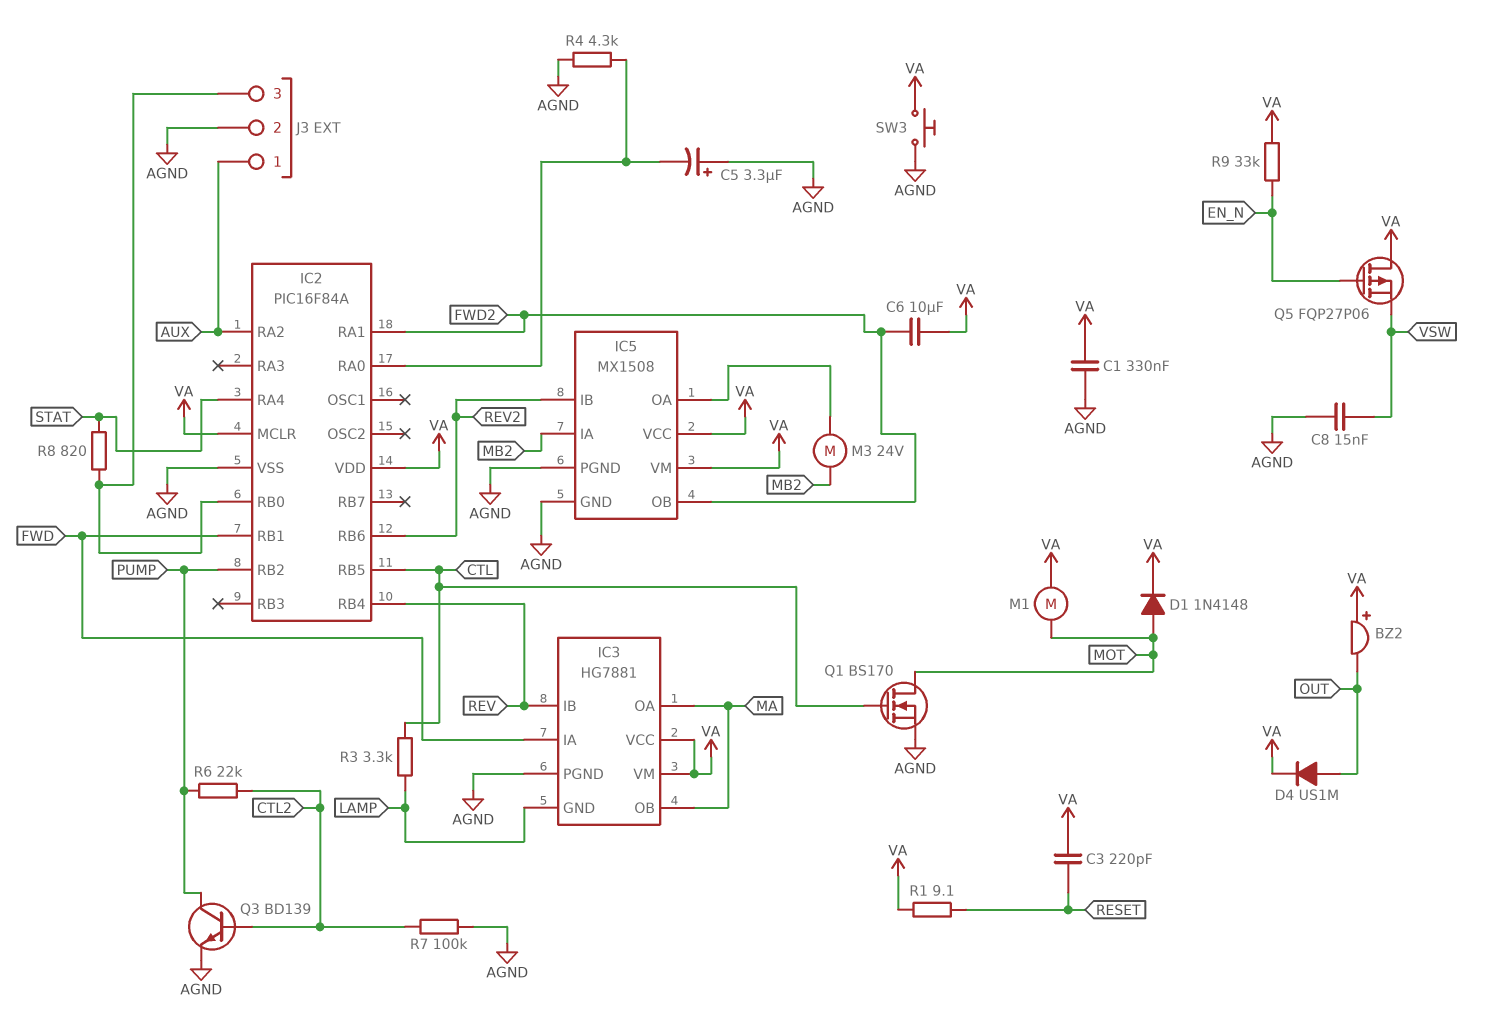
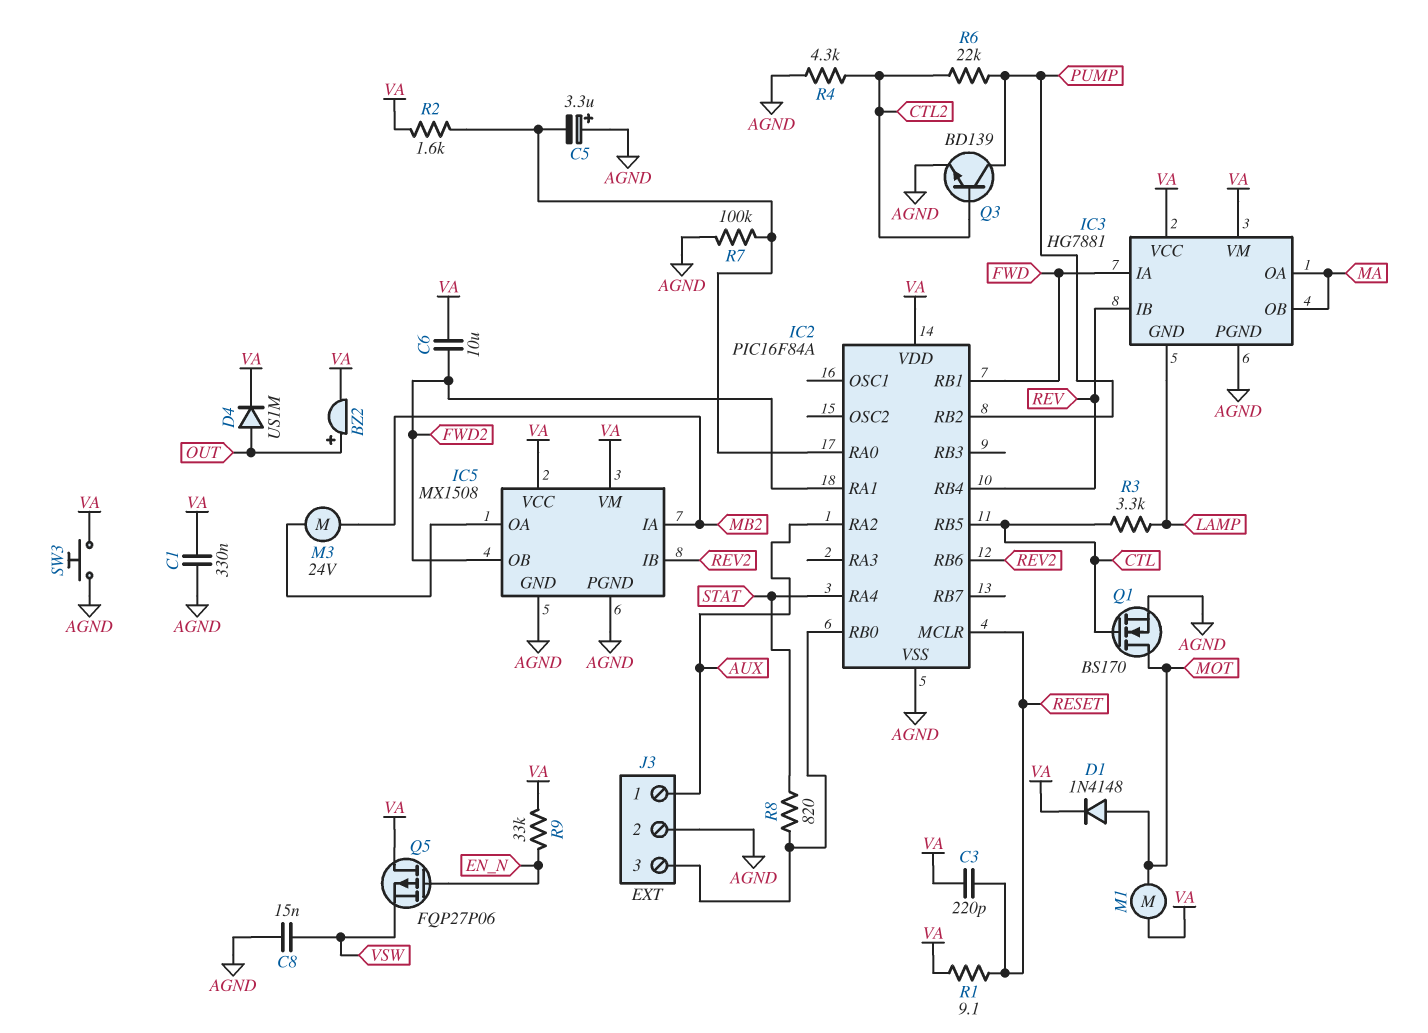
BZ2: buzzer (plus VA, minus OUT) -> buzzer (plus OUT, minus VA)
IC2 pin MCLR: VA -> RESET
R2: none -> 1.6k (IC2/RA0, VA)
R4: 4.3k (AGND, IC2/RA0) -> 4.3k (AGND, CTL2)
R7: 100k (AGND, CTL2) -> 100k (AGND, IC2/RA0)

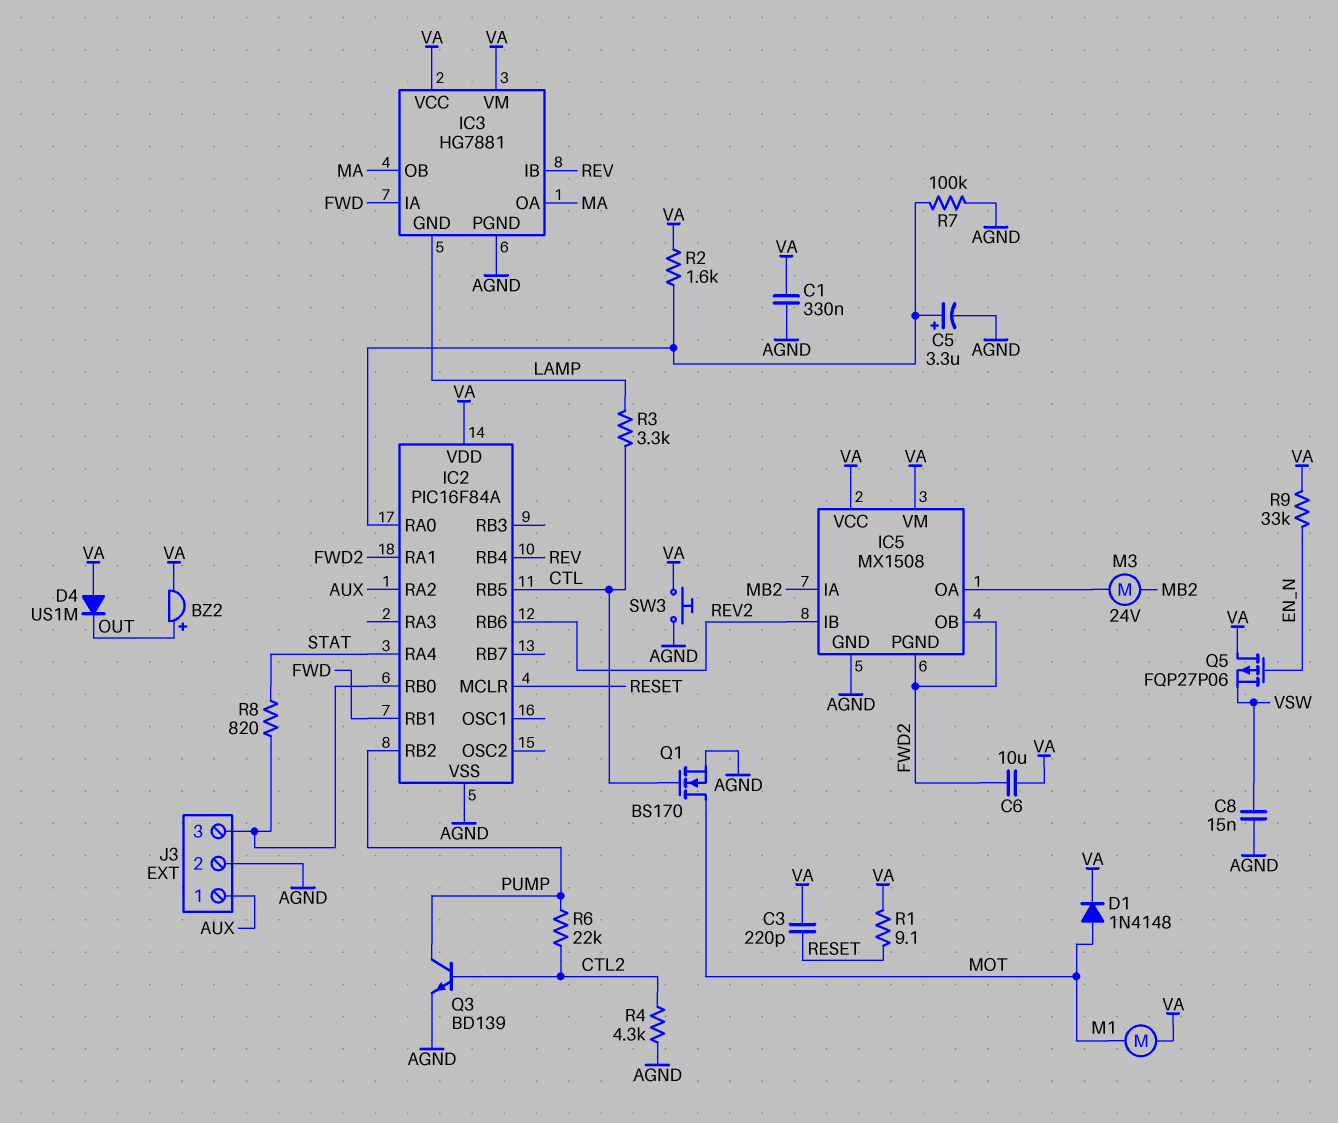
C5: 3.3uF (plus AGND, minus IC2/RA0) -> 3.3uF (plus IC2/RA0, minus AGND)
D4: diode US1M (A OUT, K VA) -> diode US1M (A VA, K OUT)
IC5 pin PGND: AGND -> FWD2

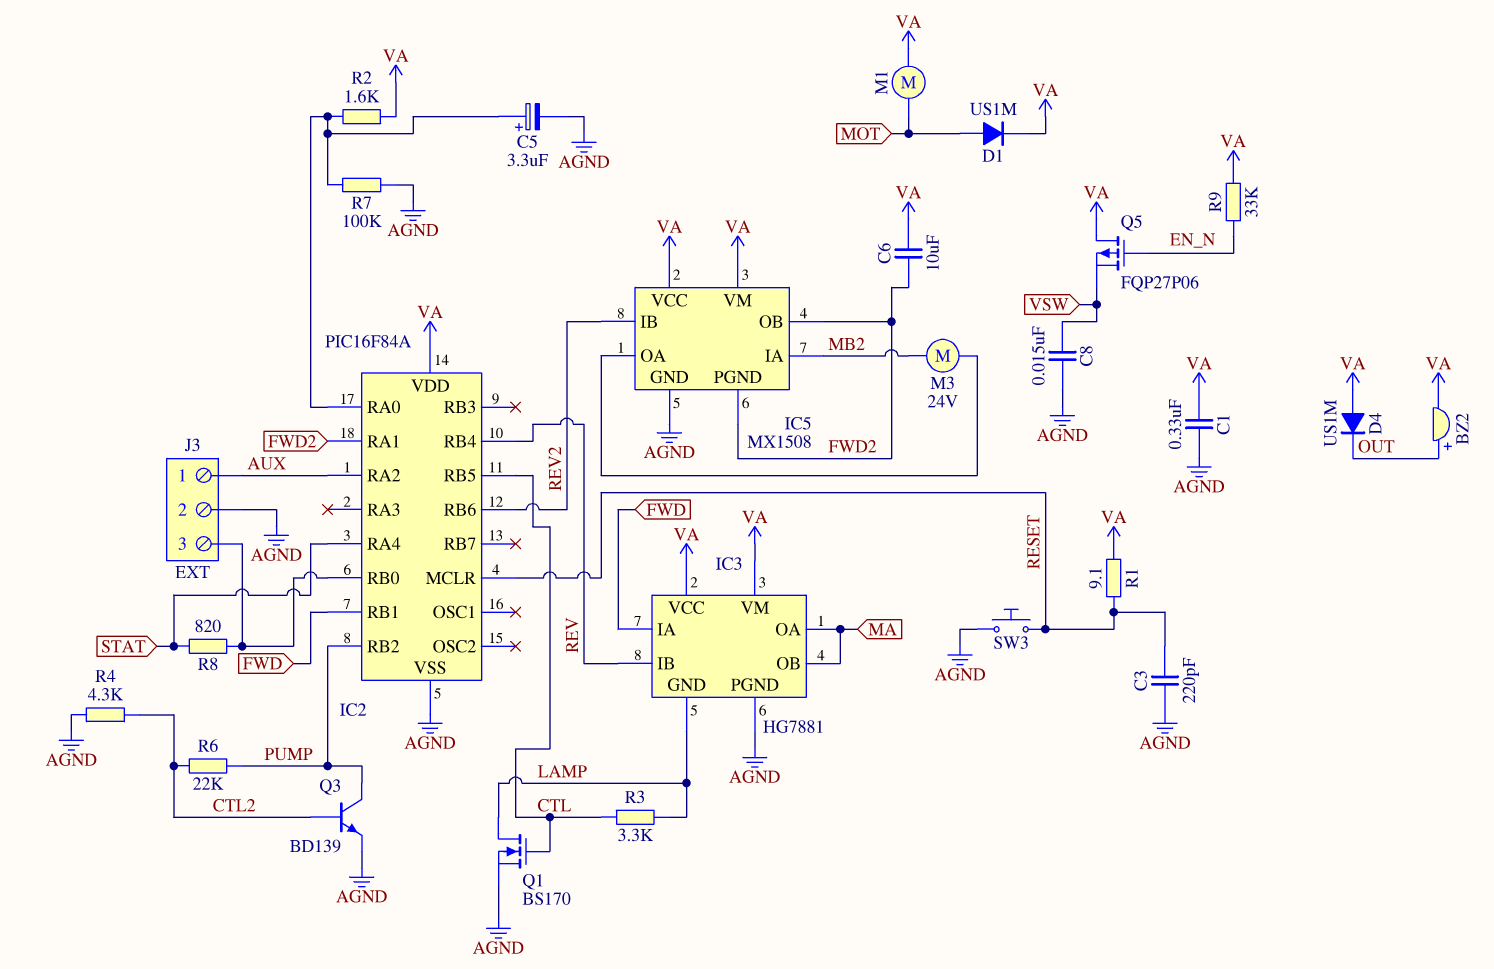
C3: 220pF (RESET, VA) -> 220pF (AGND, RESET)
D1: diode 1N4148 (A MOT, K VA) -> diode US1M (A MOT, K VA)
Q1: NMOS BS170 (G CTL, D MOT, S AGND) -> NMOS BS170 (G CTL, D LAMP, S AGND)
SW3: button (AGND, VA) -> button (AGND, RESET)

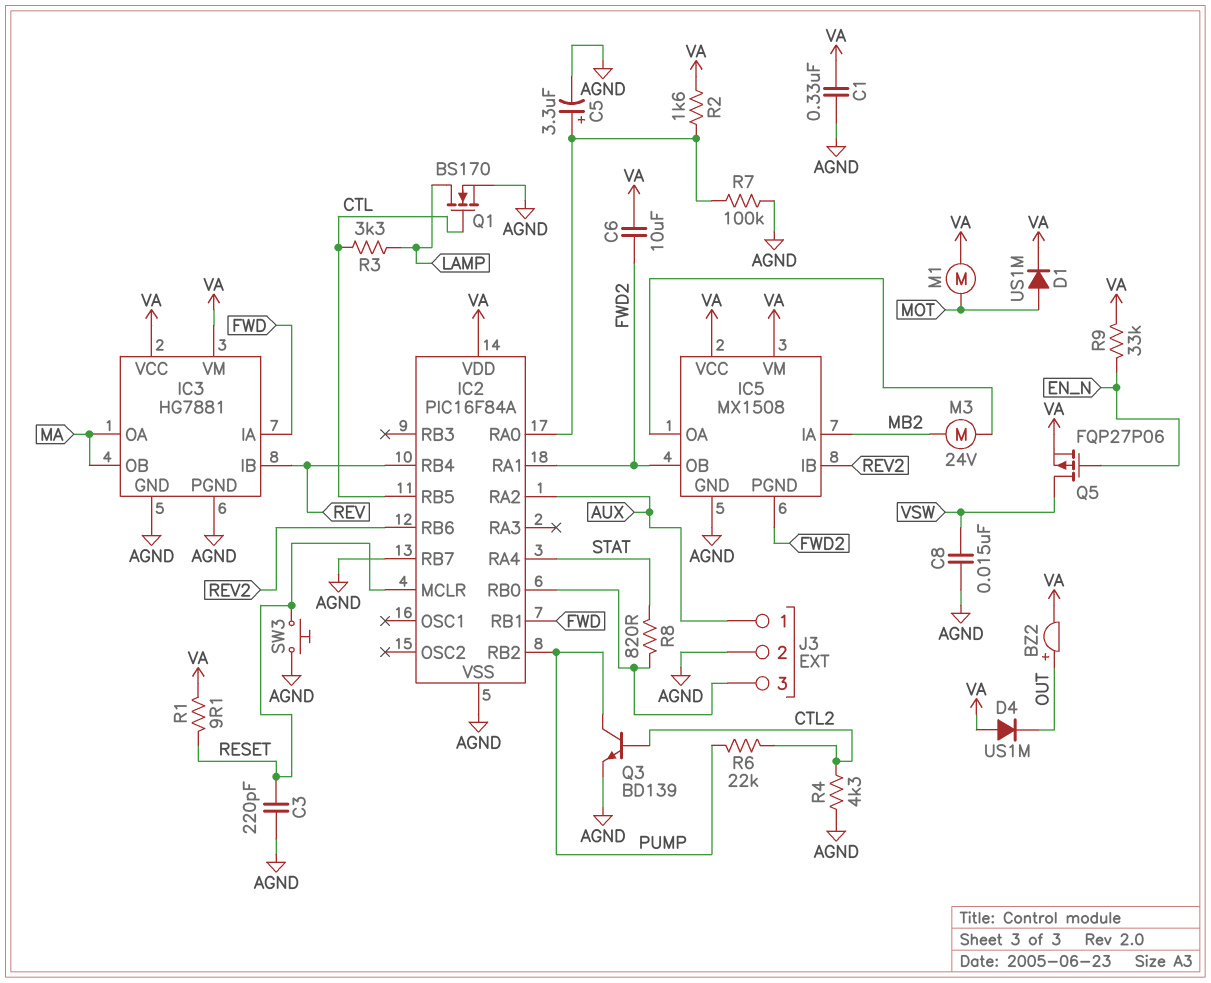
IC2 pin RB7: none -> AGND
IC3 pin GND: LAMP -> AGND
Q5: PMOS FQP27P06 (G EN_N, D VA, S VSW) -> PMOS FQP27P06 (G EN_N, D VSW, S VA)

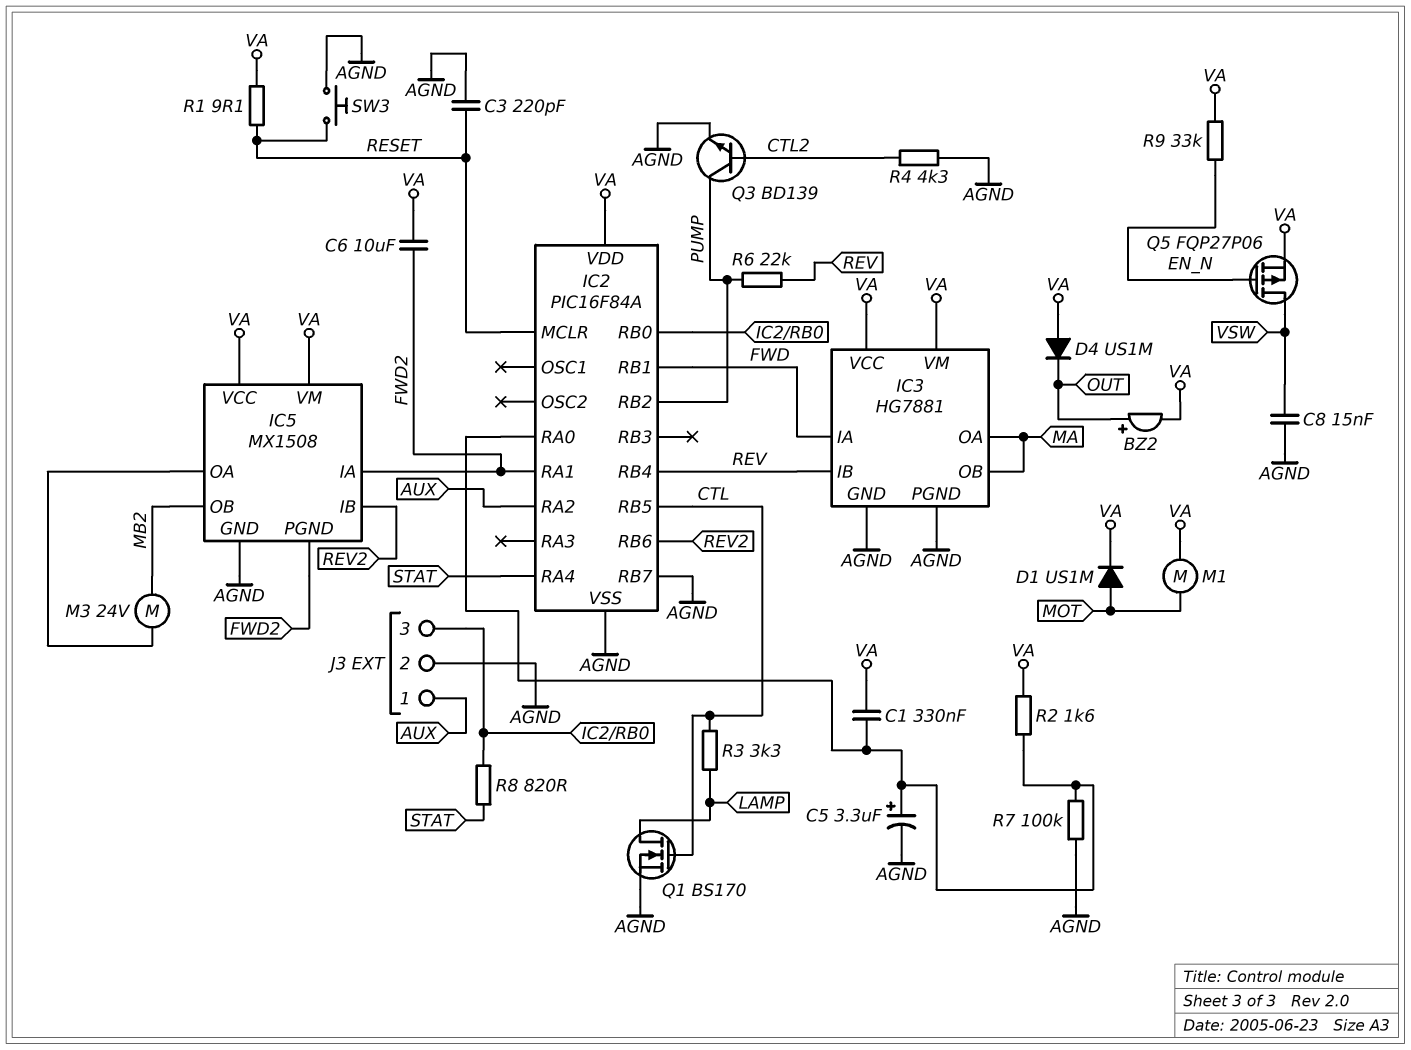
C1: 330nF (AGND, VA) -> 330nF (IC2/RA0, VA)
IC5 pin IA: MB2 -> FWD2
IC5 pin OB: FWD2 -> MB2
R6: 22k (CTL2, PUMP) -> 22k (PUMP, REV)

